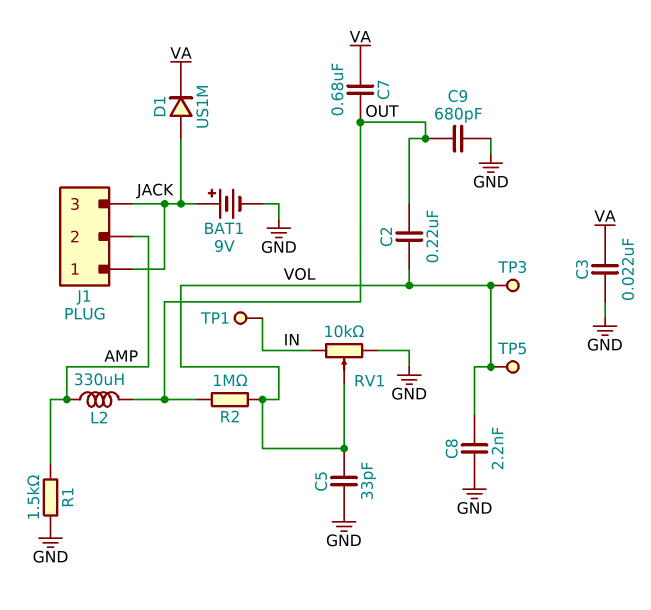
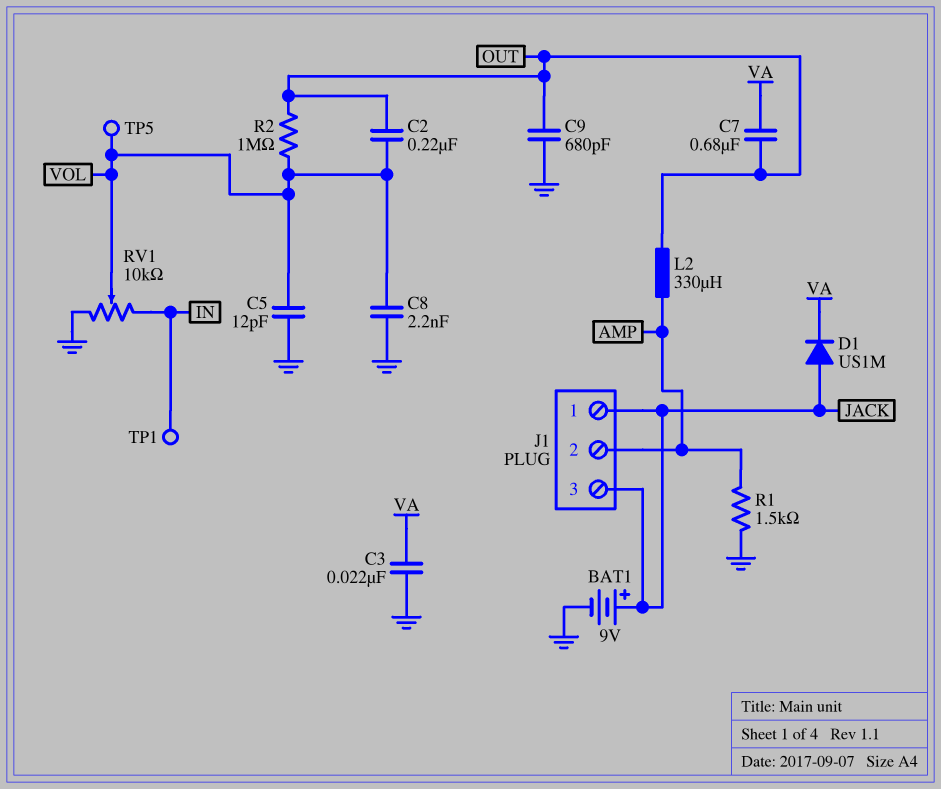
C5: 33pF (GND, VOL) -> 12pF (GND, VOL)
TP3: test point (VOL) -> none

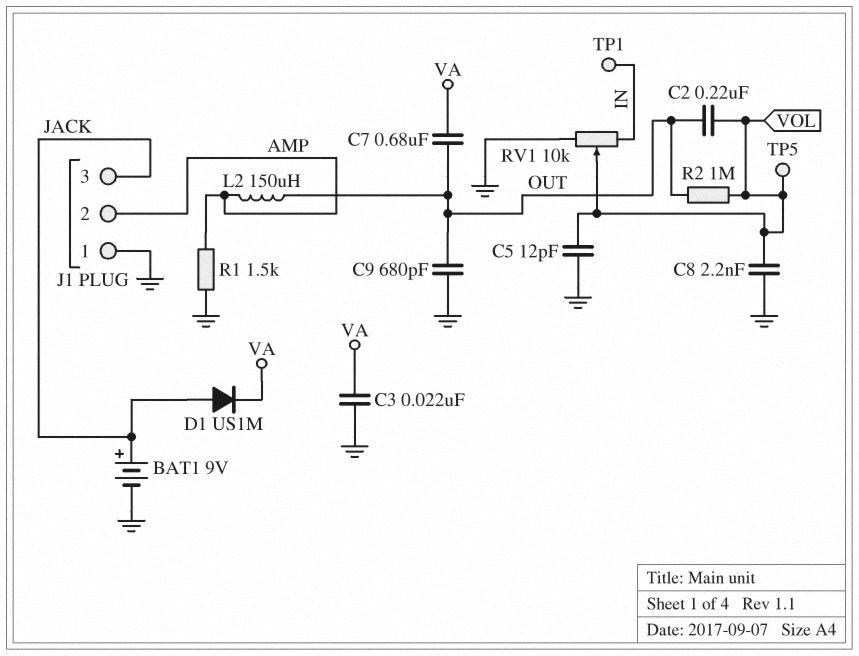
J1 pin 1: JACK -> GND
L2: 330uH (AMP, OUT) -> 150uH (AMP, OUT)

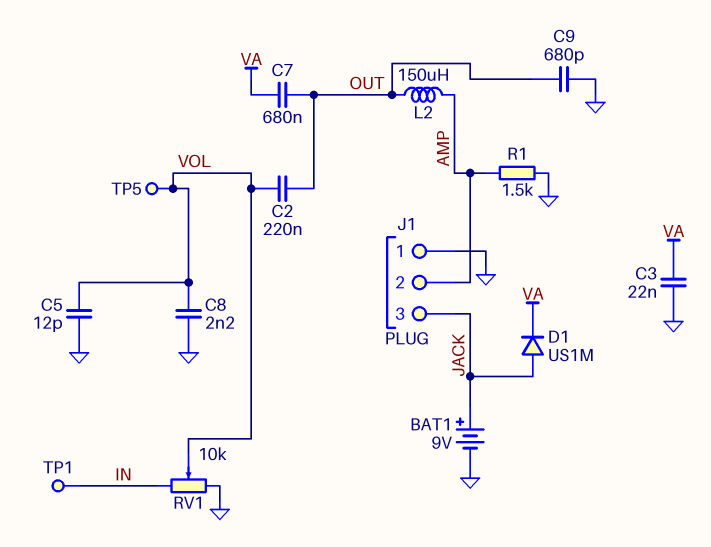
R2: 1M (OUT, VOL) -> none

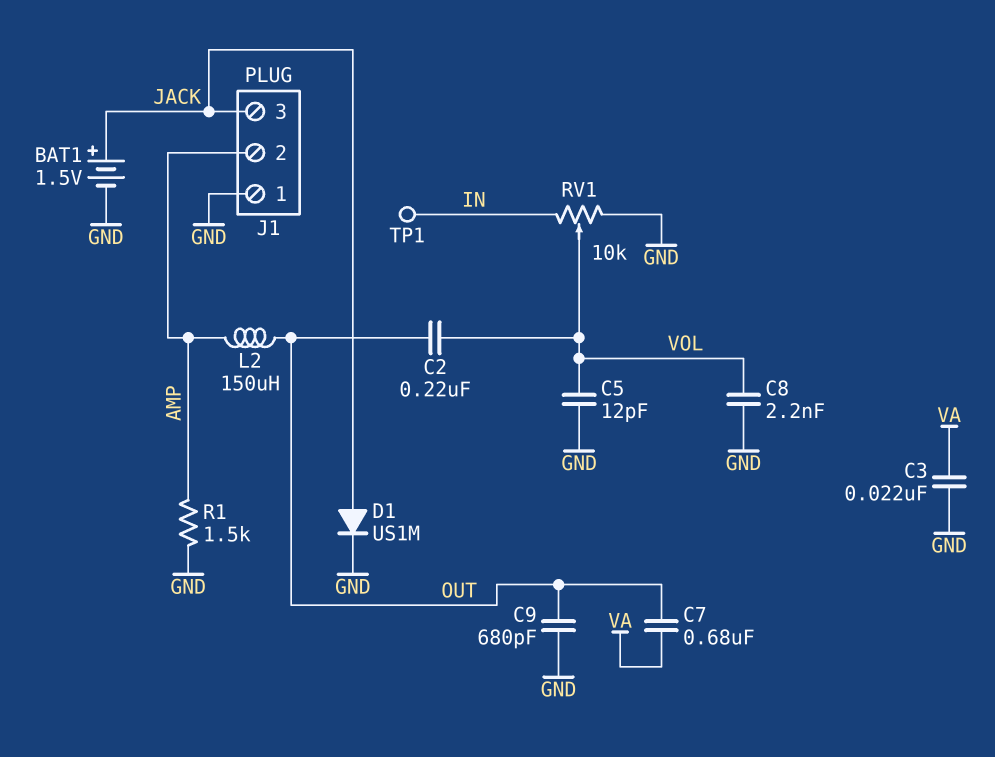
BAT1: 9V (plus JACK, minus GND) -> 1.5V (plus JACK, minus GND)
D1: diode US1M (A JACK, K VA) -> diode US1M (A JACK, K GND)
TP5: test point (VOL) -> none

